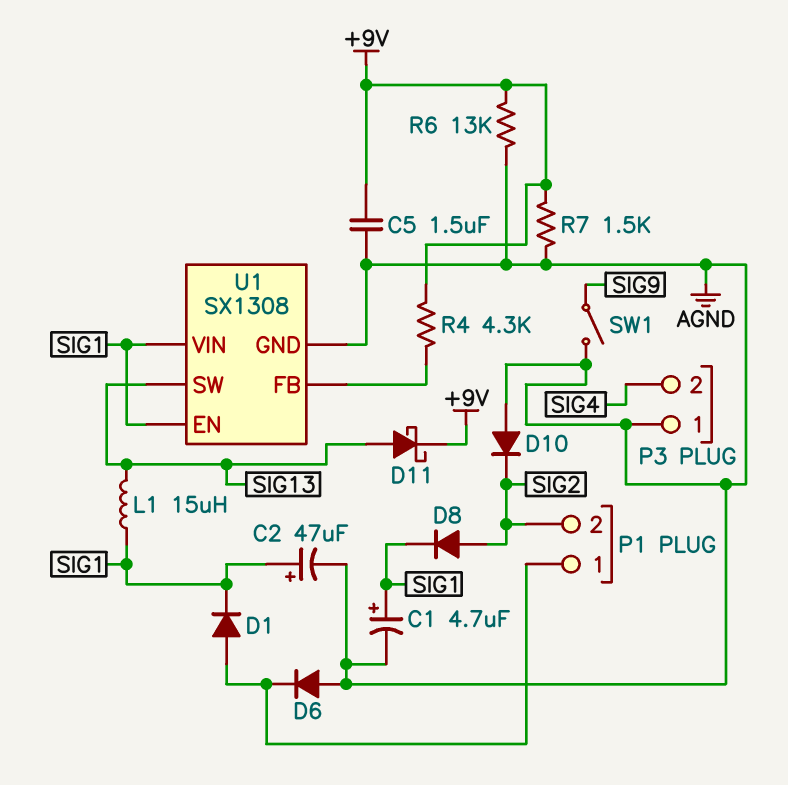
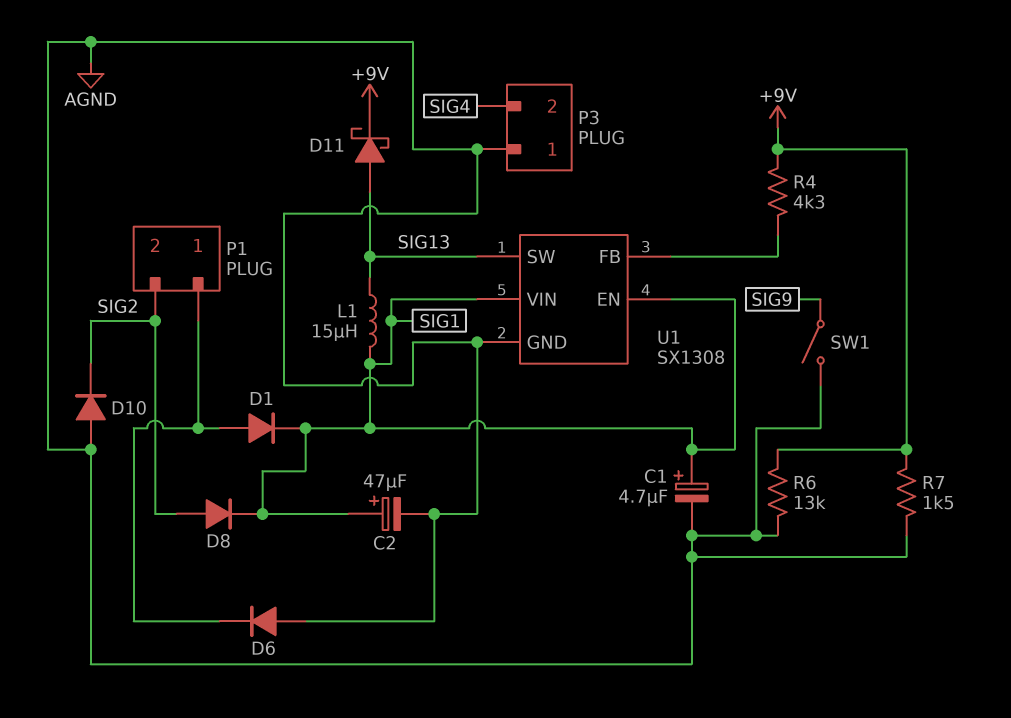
C5: 1.5uF (+9V, AGND) -> none

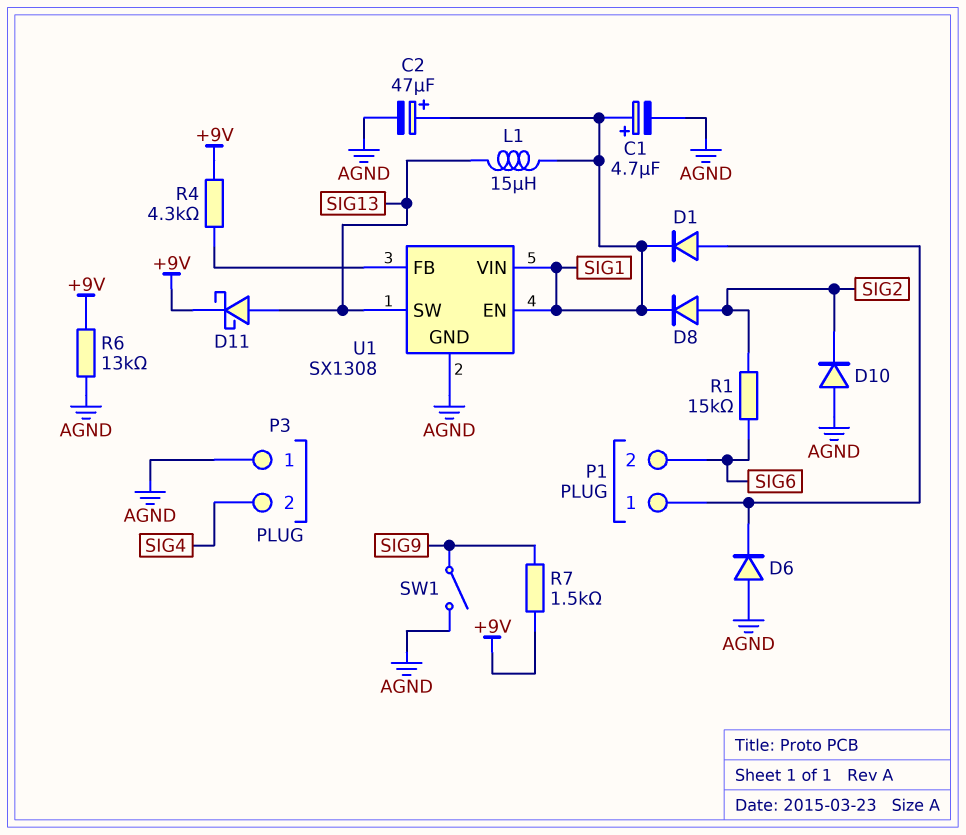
P1 pin 2: SIG2 -> SIG6
R1: none -> 15k (SIG2, SIG6)
R7: 1.5k (+9V, AGND) -> 1.5k (+9V, SIG9)

